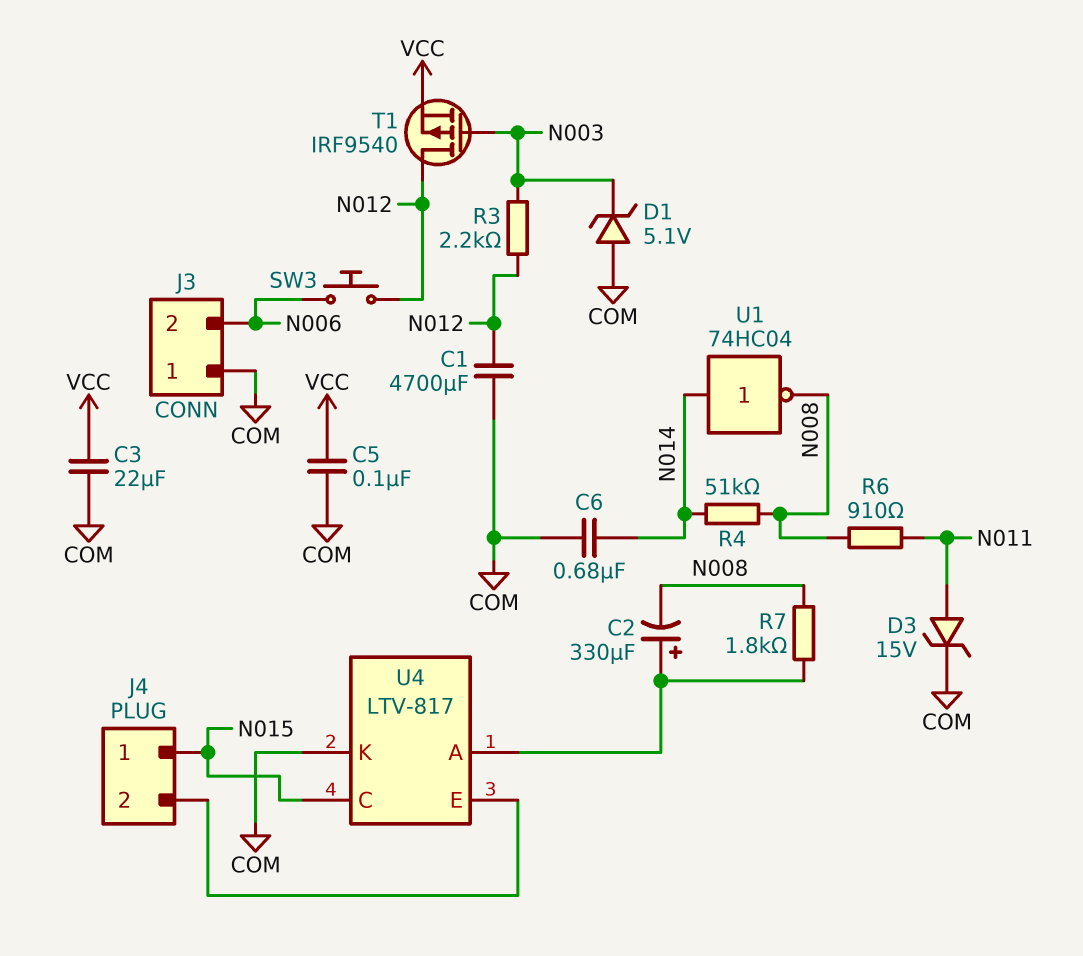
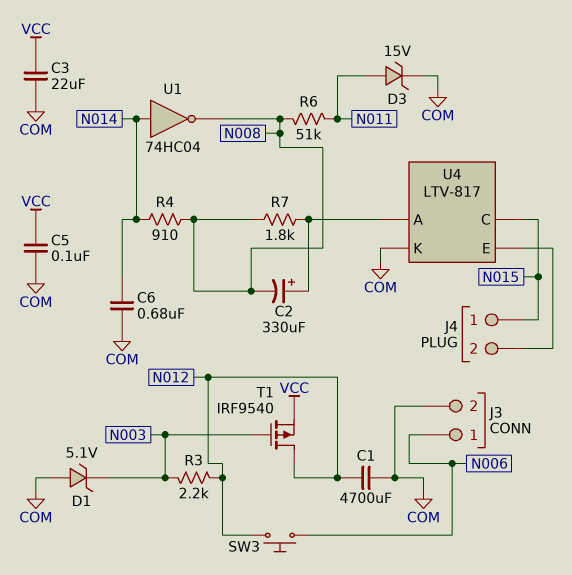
J3 pin 1: COM -> N006
J3 pin 2: N006 -> COM
R4: 51k (N008, N014) -> 910 (N008, N014)
R6: 910 (N008, N011) -> 51k (N008, N011)

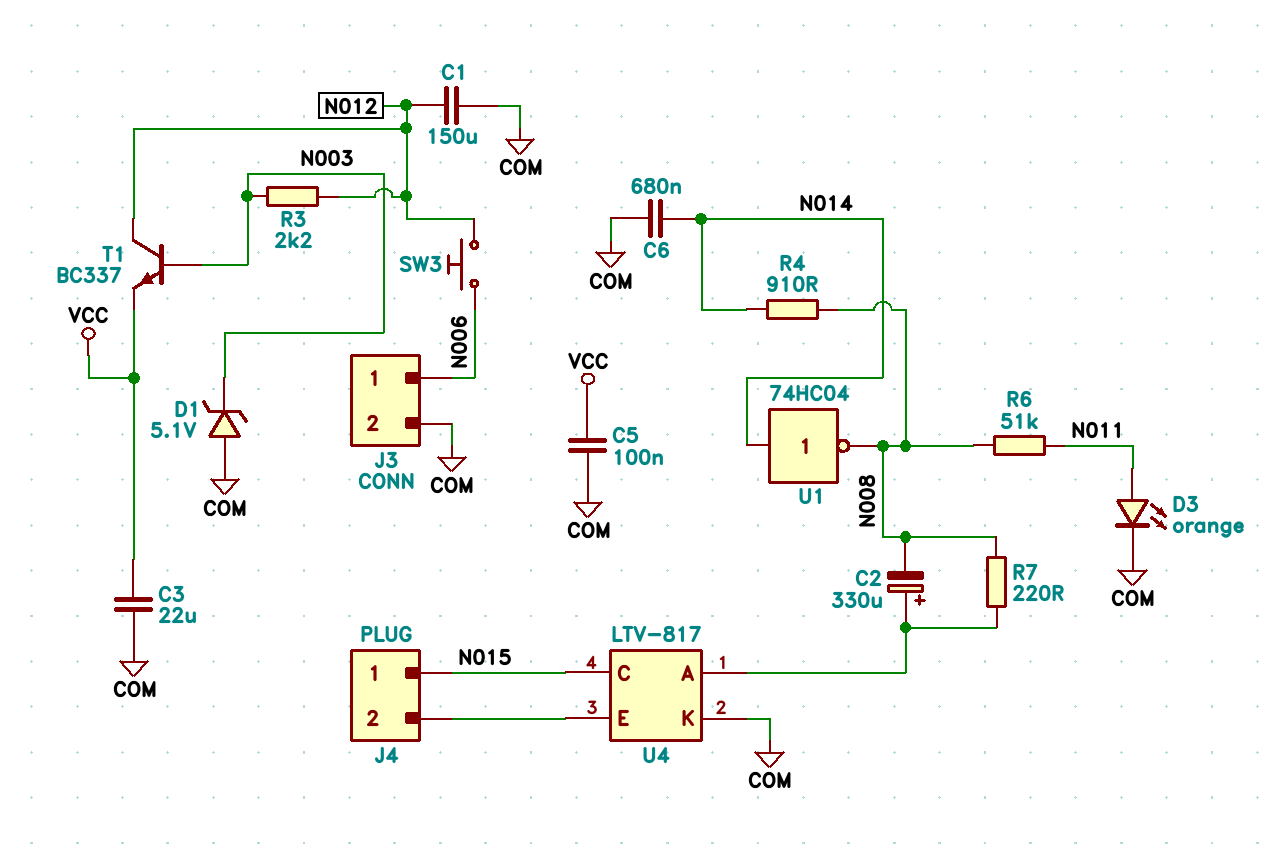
C1: 4700uF (COM, N012) -> 150uF (COM, N012)
D3: zener 15V (A N011, K COM) -> LED orange (A N011, K COM)
R7: 1.8k (N008, U4/A) -> 220 (N008, U4/A)
T1: PMOS IRF9540 (G N003, D N012, S VCC) -> NPN BC337 (B N003, C N012, E VCC)

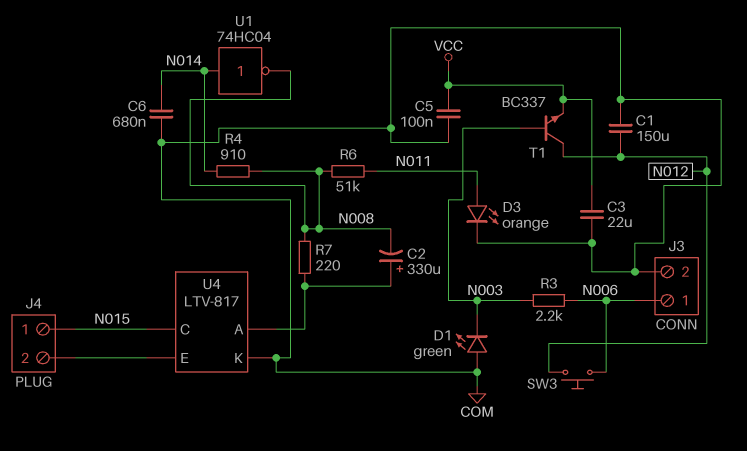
D1: zener 5.1V (A COM, K N003) -> LED green (A COM, K N003)
R3: 2.2k (N003, N012) -> 2.2k (N003, N006)

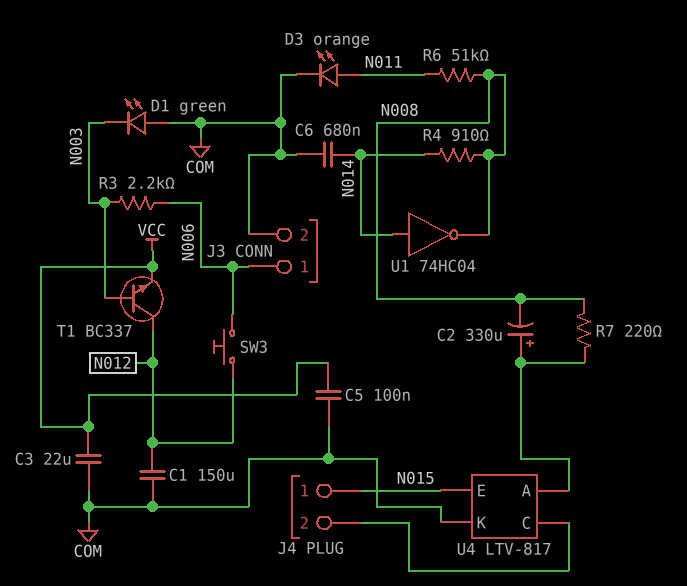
U4 pin C: N015 -> J4/2
U4 pin E: J4/2 -> N015

